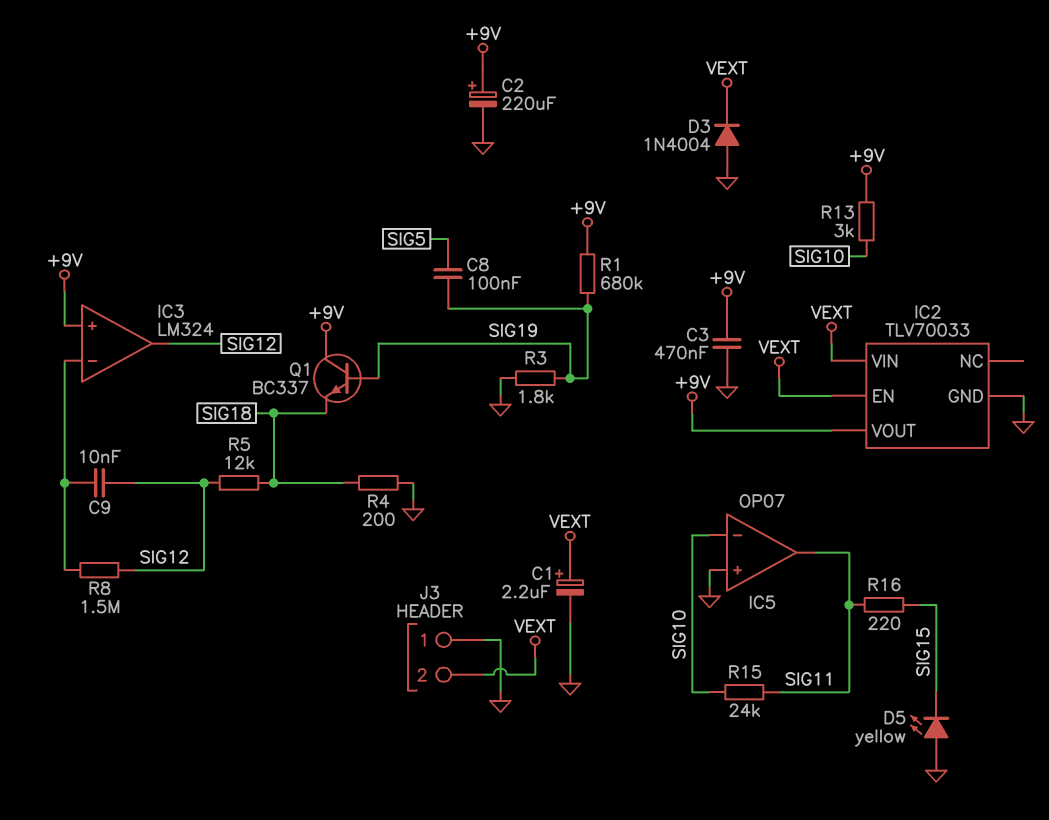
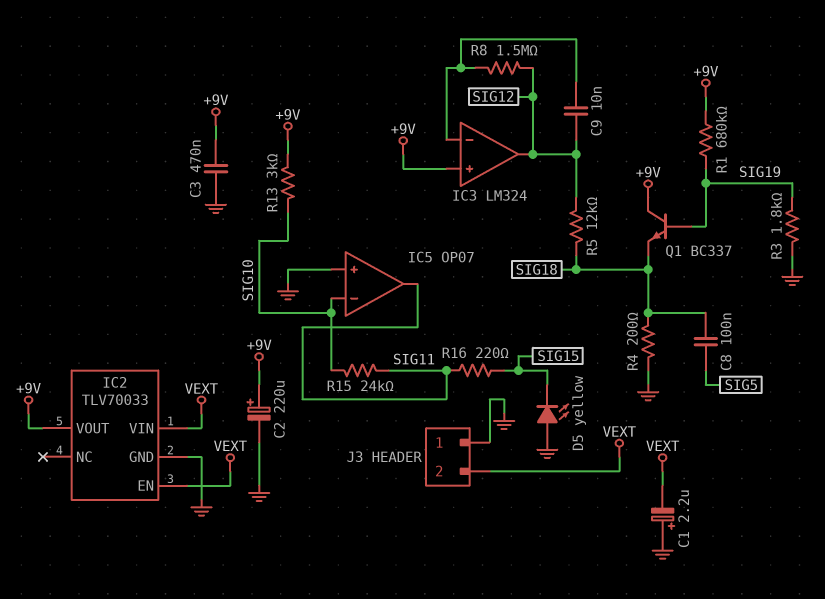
C1: 2.2uF (plus VEXT, minus GND) -> 2.2uF (plus GND, minus VEXT)
C8: 100nF (SIG5, SIG19) -> 100nF (SIG5, SIG18)
D3: diode 1N4004 (A GND, K VEXT) -> none

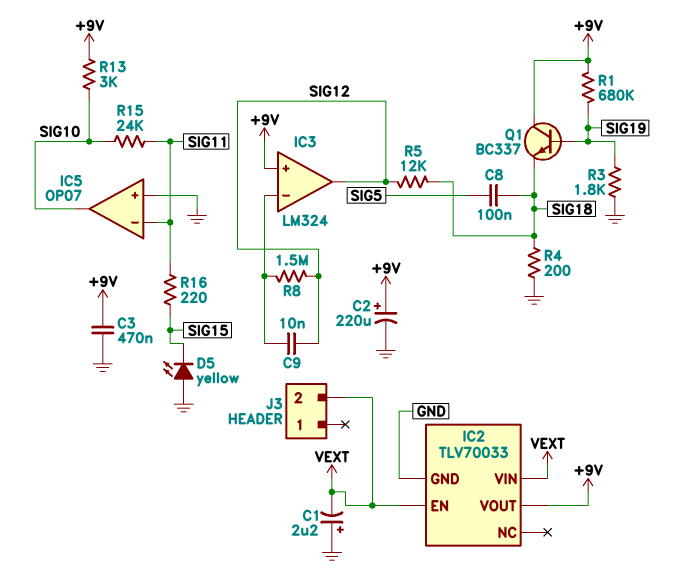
IC5 pin in-: SIG10 -> SIG11
IC5 pin out: SIG11 -> SIG10
J3 pin 1: GND -> none

